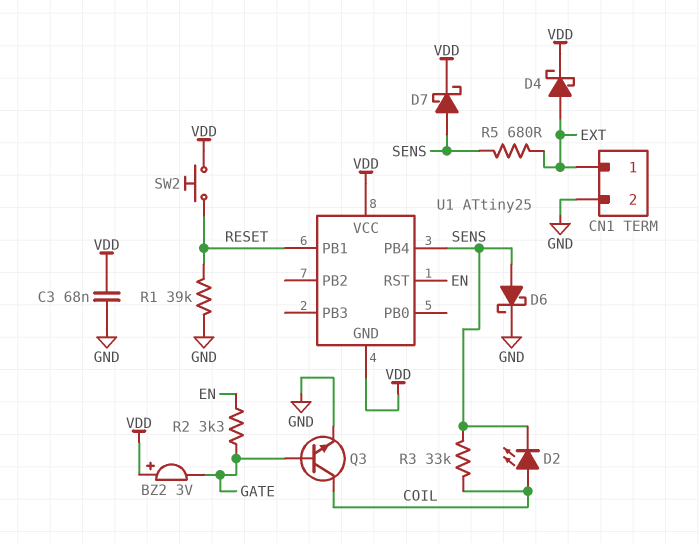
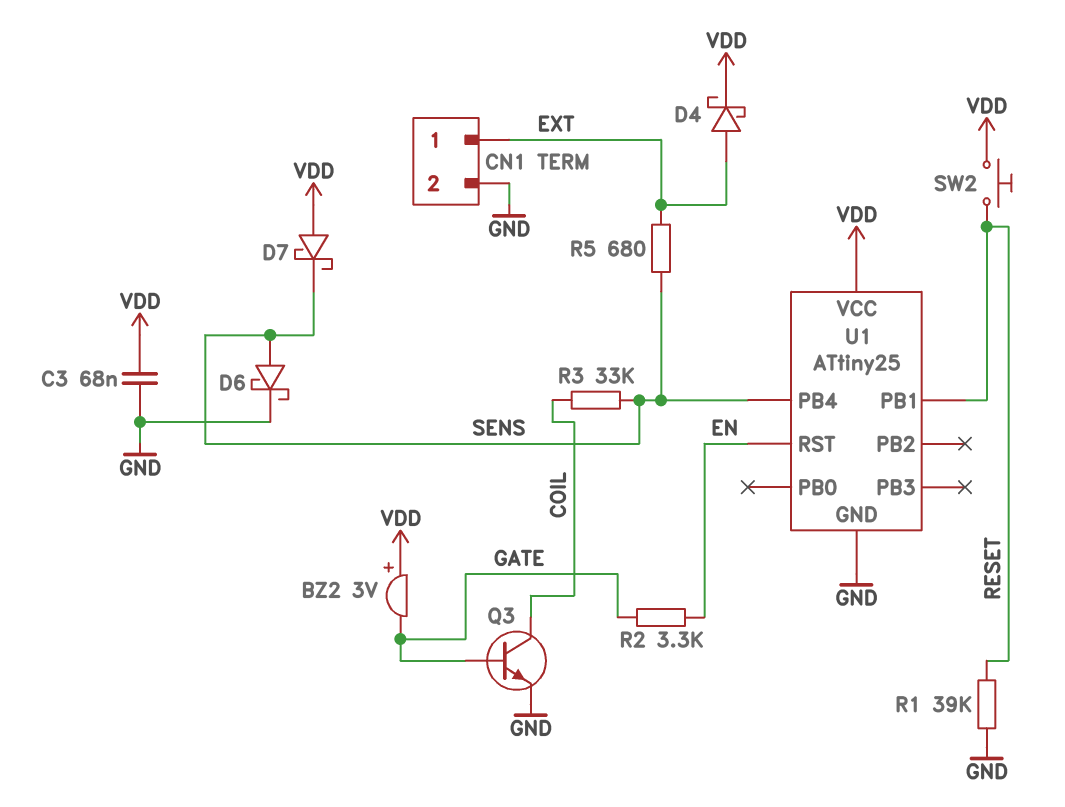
D2: LED (A COIL, K SENS) -> none
D7: schottky (A SENS, K VDD) -> schottky (A VDD, K SENS)
U1 pin GND: VDD -> GND

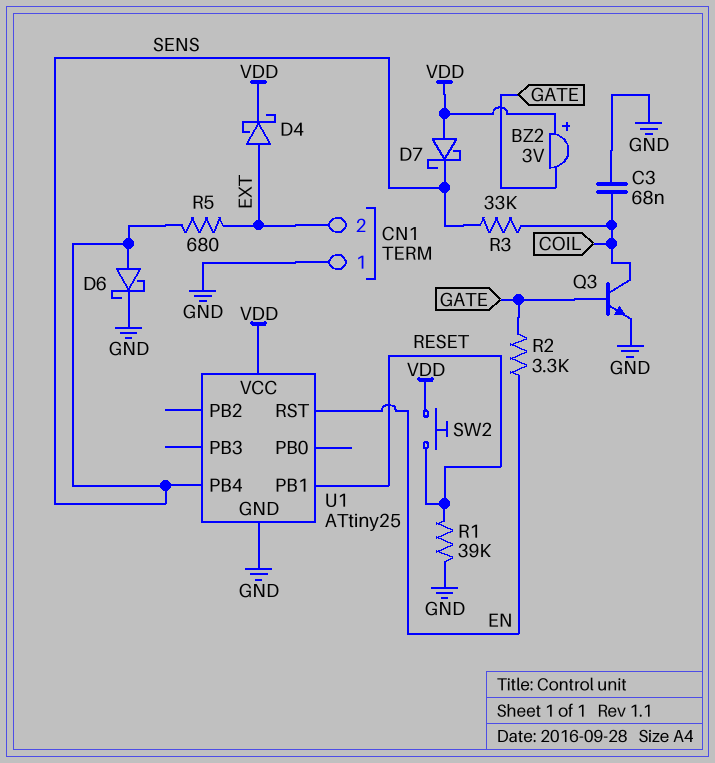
C3: 68nF (GND, VDD) -> 68nF (COIL, GND)
CN1 pin 1: EXT -> GND
CN1 pin 2: GND -> EXT

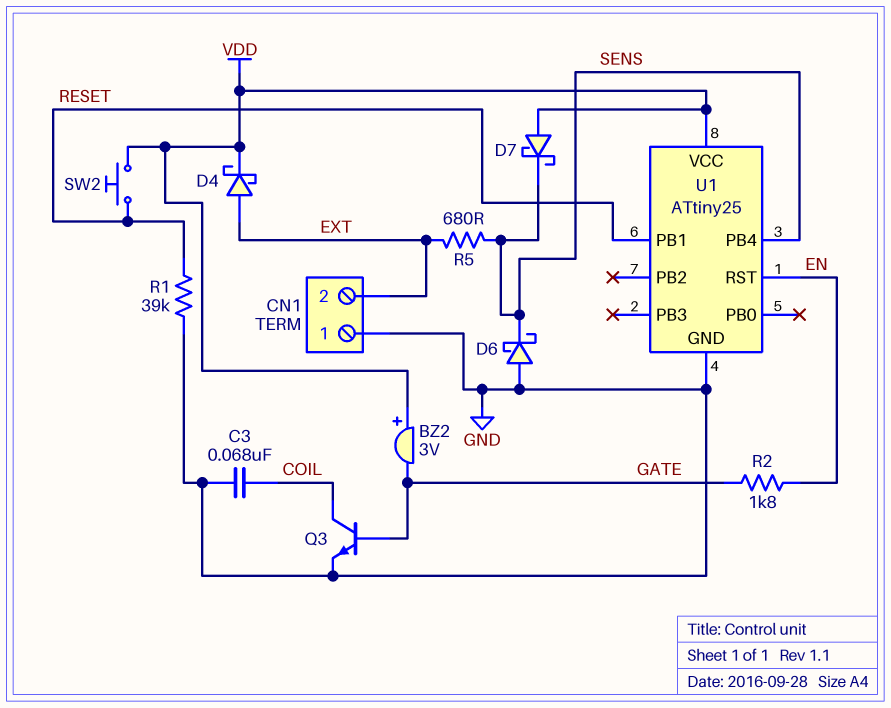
D6: schottky (A SENS, K GND) -> schottky (A GND, K SENS)
R2: 3.3k (EN, GATE) -> 1.8k (EN, GATE)
R3: 33k (COIL, SENS) -> none

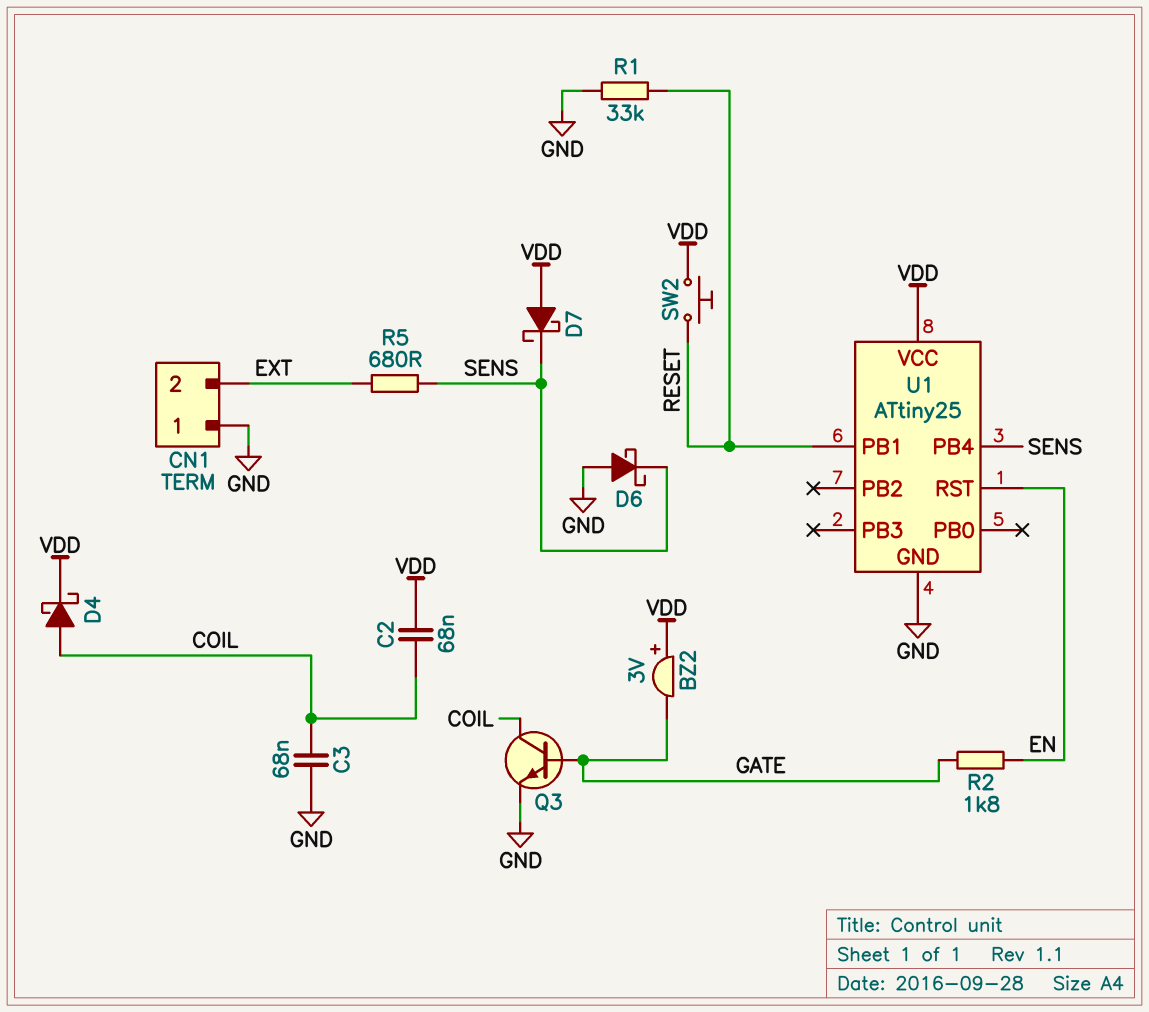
C2: none -> 68nF (COIL, VDD)
D4: schottky (A EXT, K VDD) -> schottky (A COIL, K VDD)
R1: 39k (GND, RESET) -> 33k (GND, RESET)

